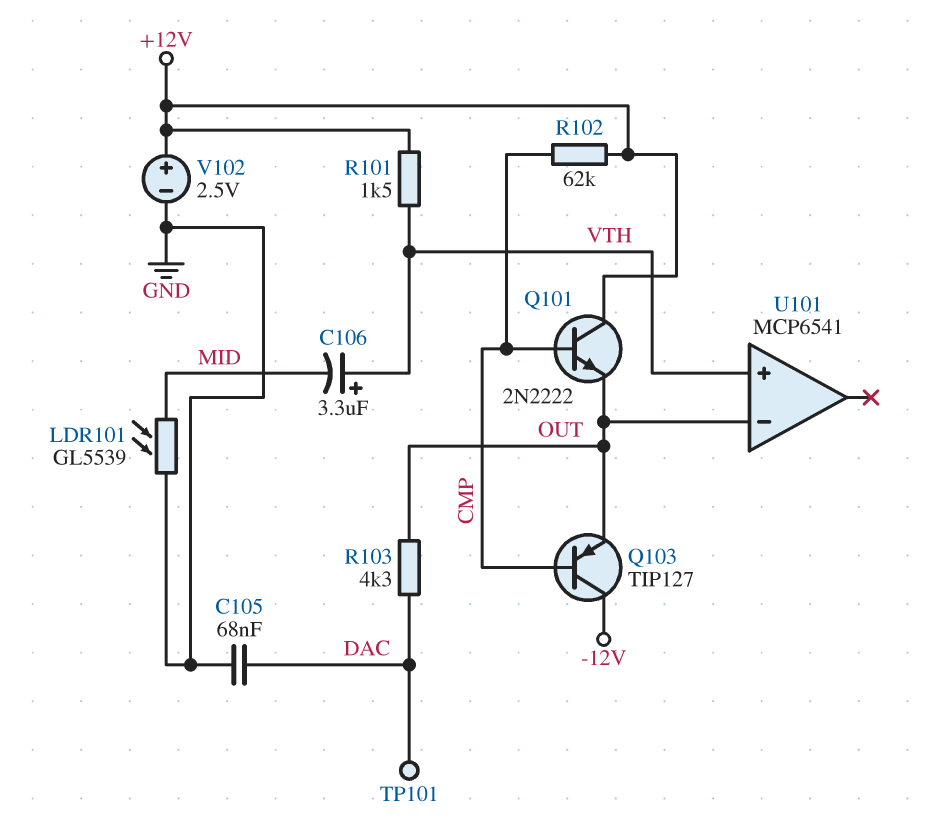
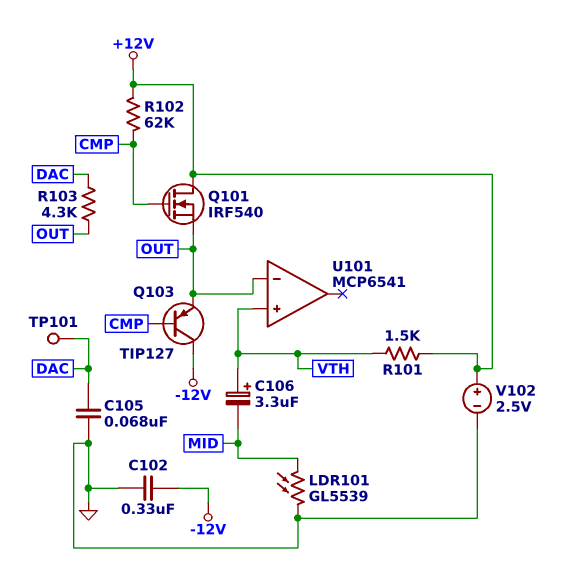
C102: none -> 330nF (-12V, GND)
Q101: NPN 2N2222 (B CMP, C +12V, E OUT) -> NMOS IRF540 (G CMP, D +12V, S OUT)

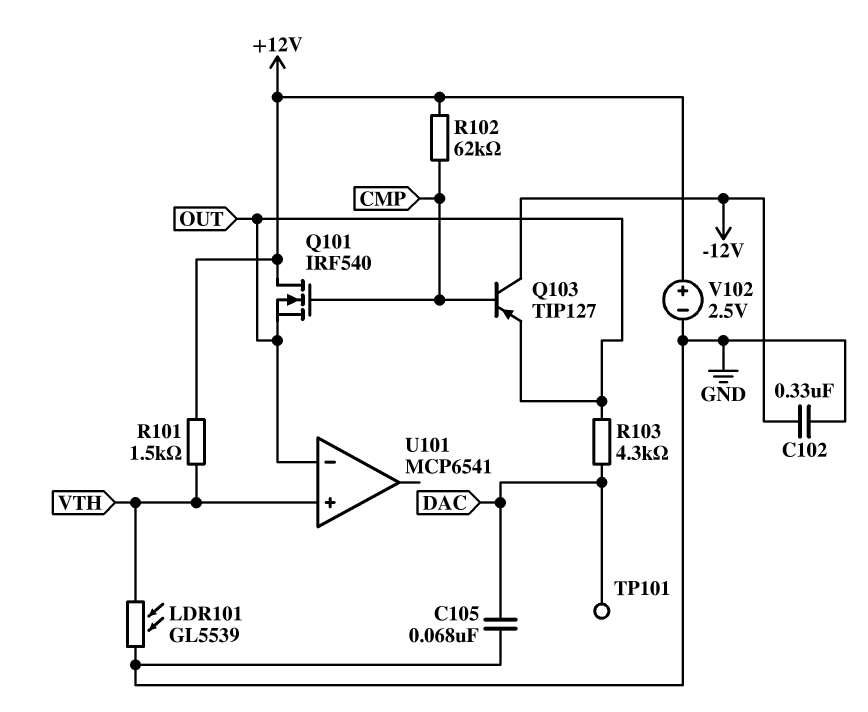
C106: 3.3uF (plus VTH, minus MID) -> none
LDR101: GL5539 (GND, MID) -> GL5539 (GND, VTH)

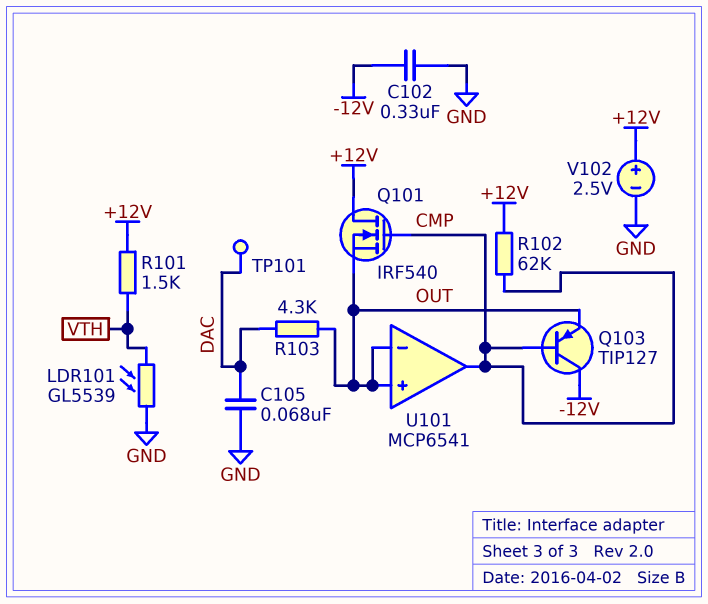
U101 pin in+: VTH -> OUT
U101 pin out: none -> CMP

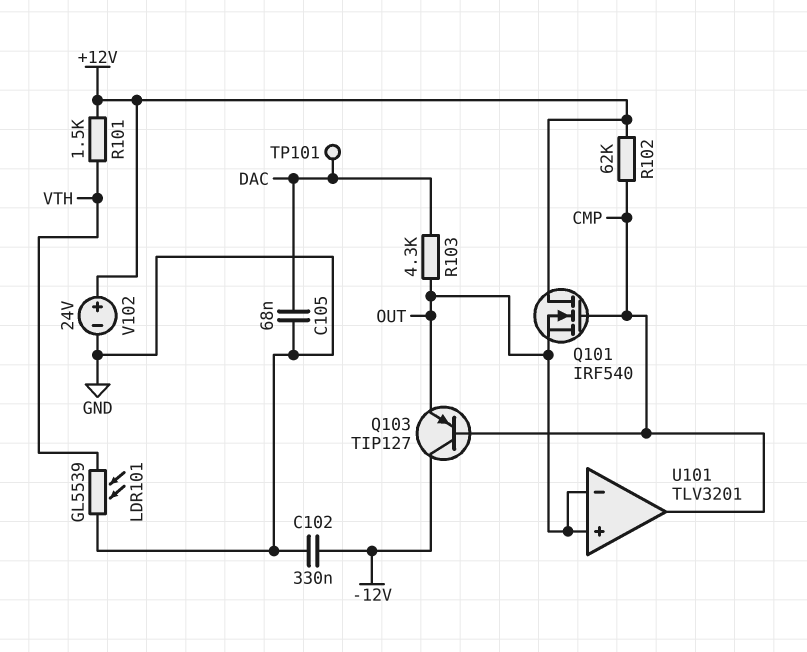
U101: MCP6541 -> TLV3201
V102: 2.5V (plus +12V, minus GND) -> 24V (plus +12V, minus GND)

